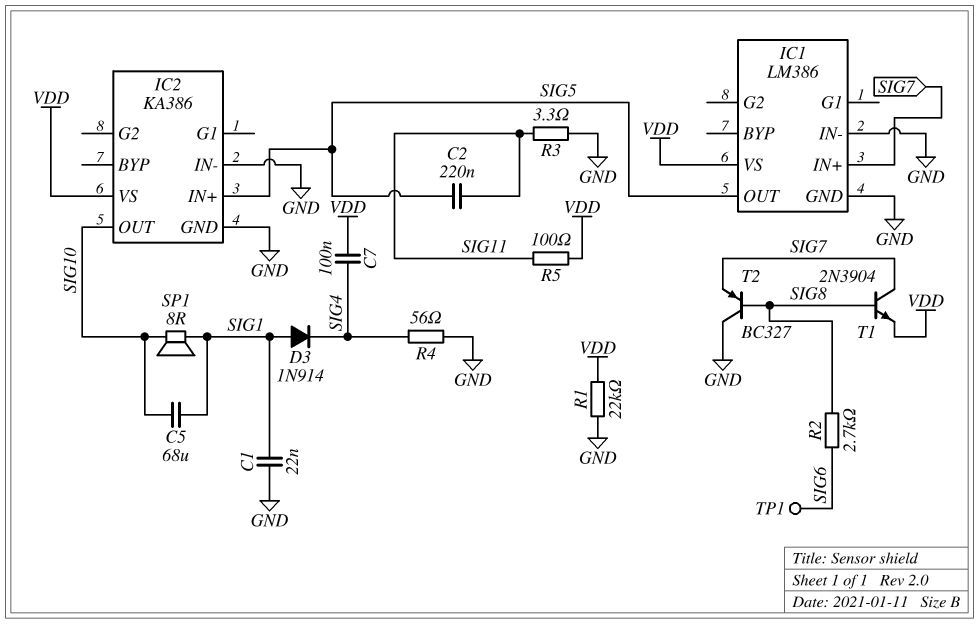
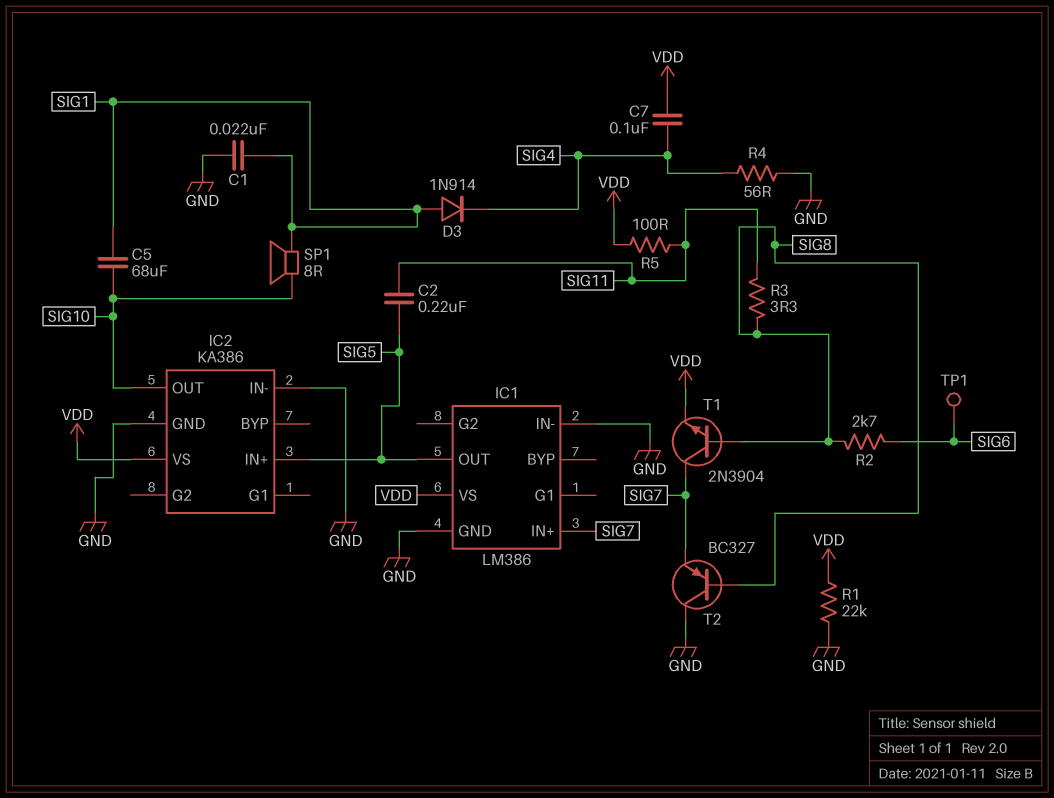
R3: 3.3 (GND, SIG11) -> 3.3 (SIG8, SIG11)

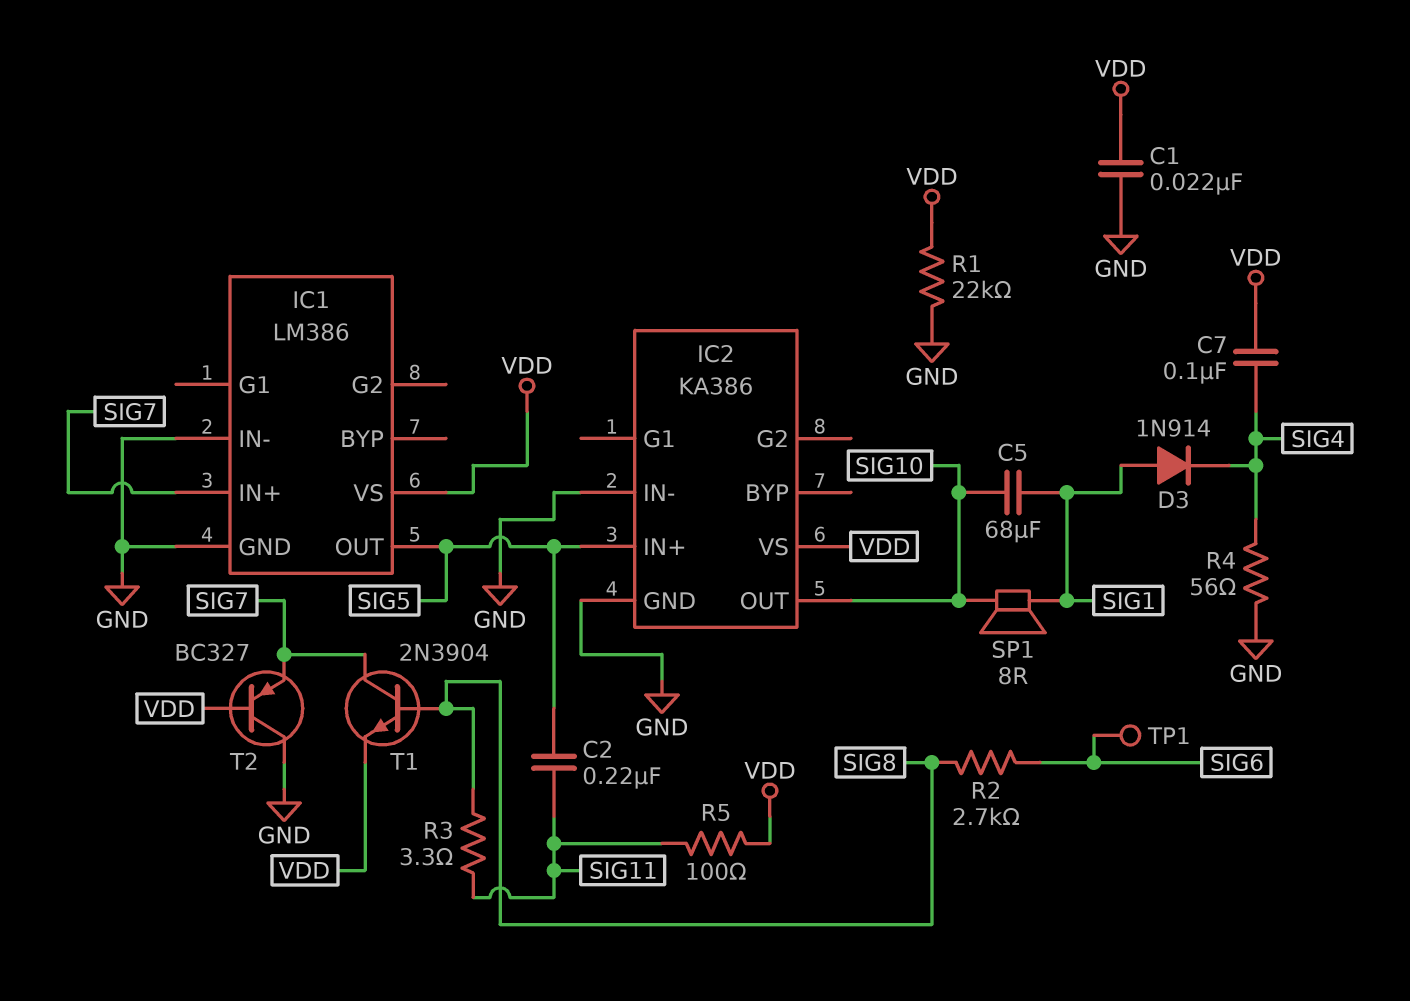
C1: 22nF (GND, SIG1) -> 22nF (GND, VDD)
T2: PNP BC327 (B SIG8, C GND, E SIG7) -> PNP BC327 (B VDD, C GND, E SIG7)

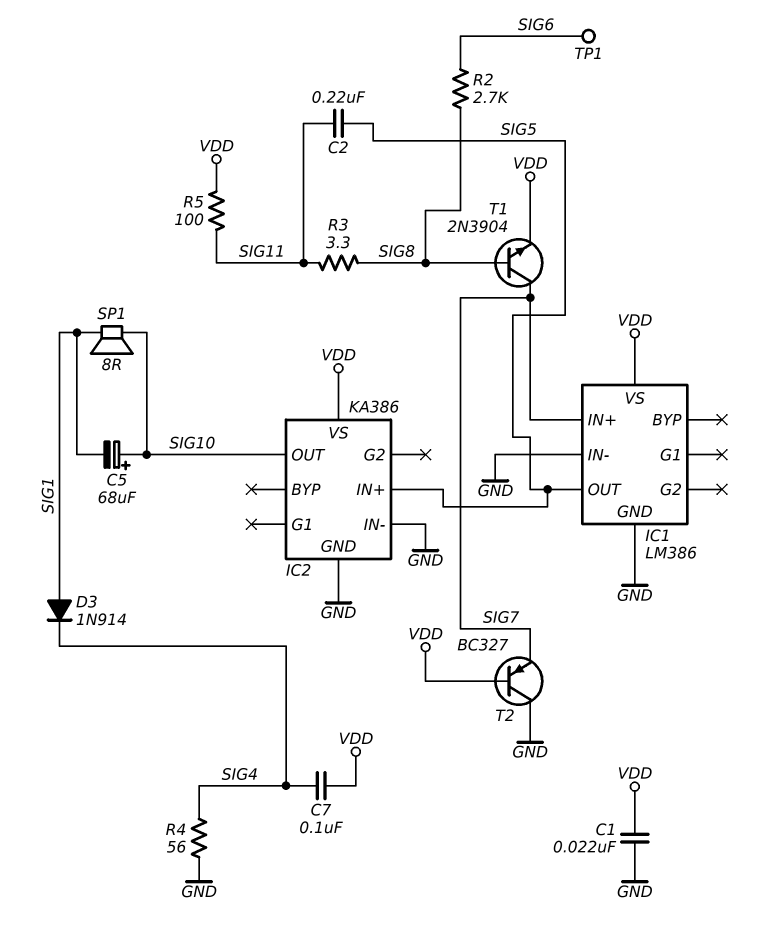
C5: 68uF (SIG1, SIG10) -> 68uF (plus SIG10, minus SIG1)
R1: 22k (GND, VDD) -> none

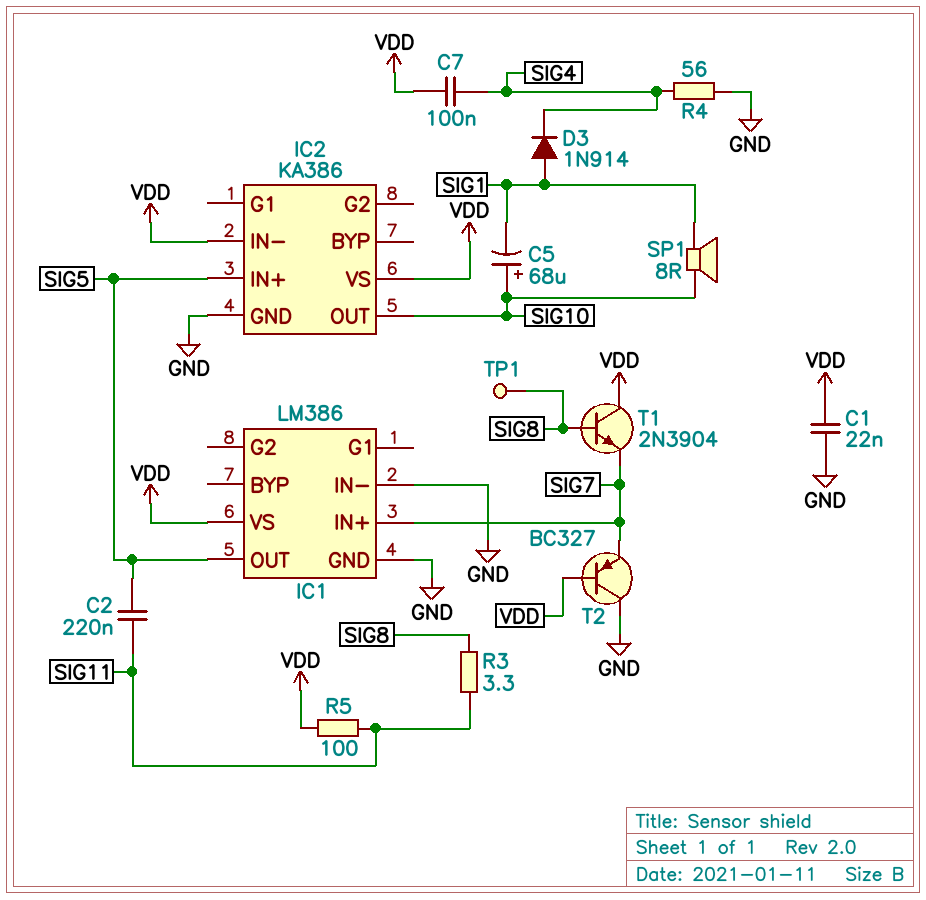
IC2 pin IN-: GND -> VDD
R2: 2.7k (SIG6, SIG8) -> none
T1: NPN 2N3904 (B SIG8, C SIG7, E VDD) -> NPN 2N3904 (B SIG8, C VDD, E SIG7)
TP1: test point (SIG6) -> test point (SIG8)

